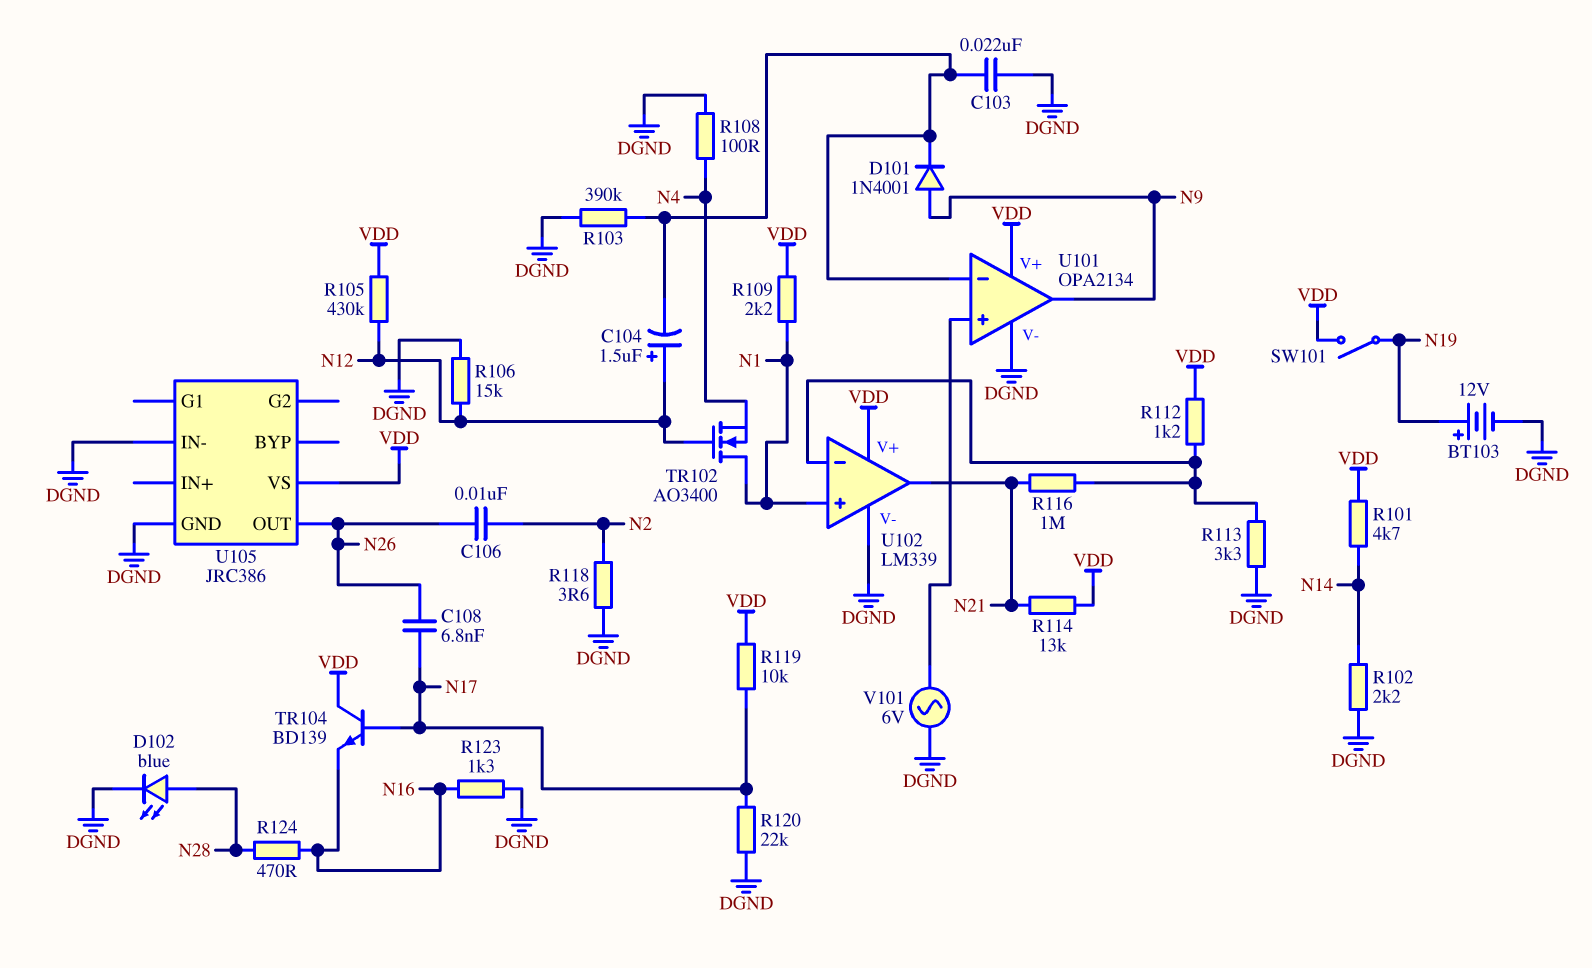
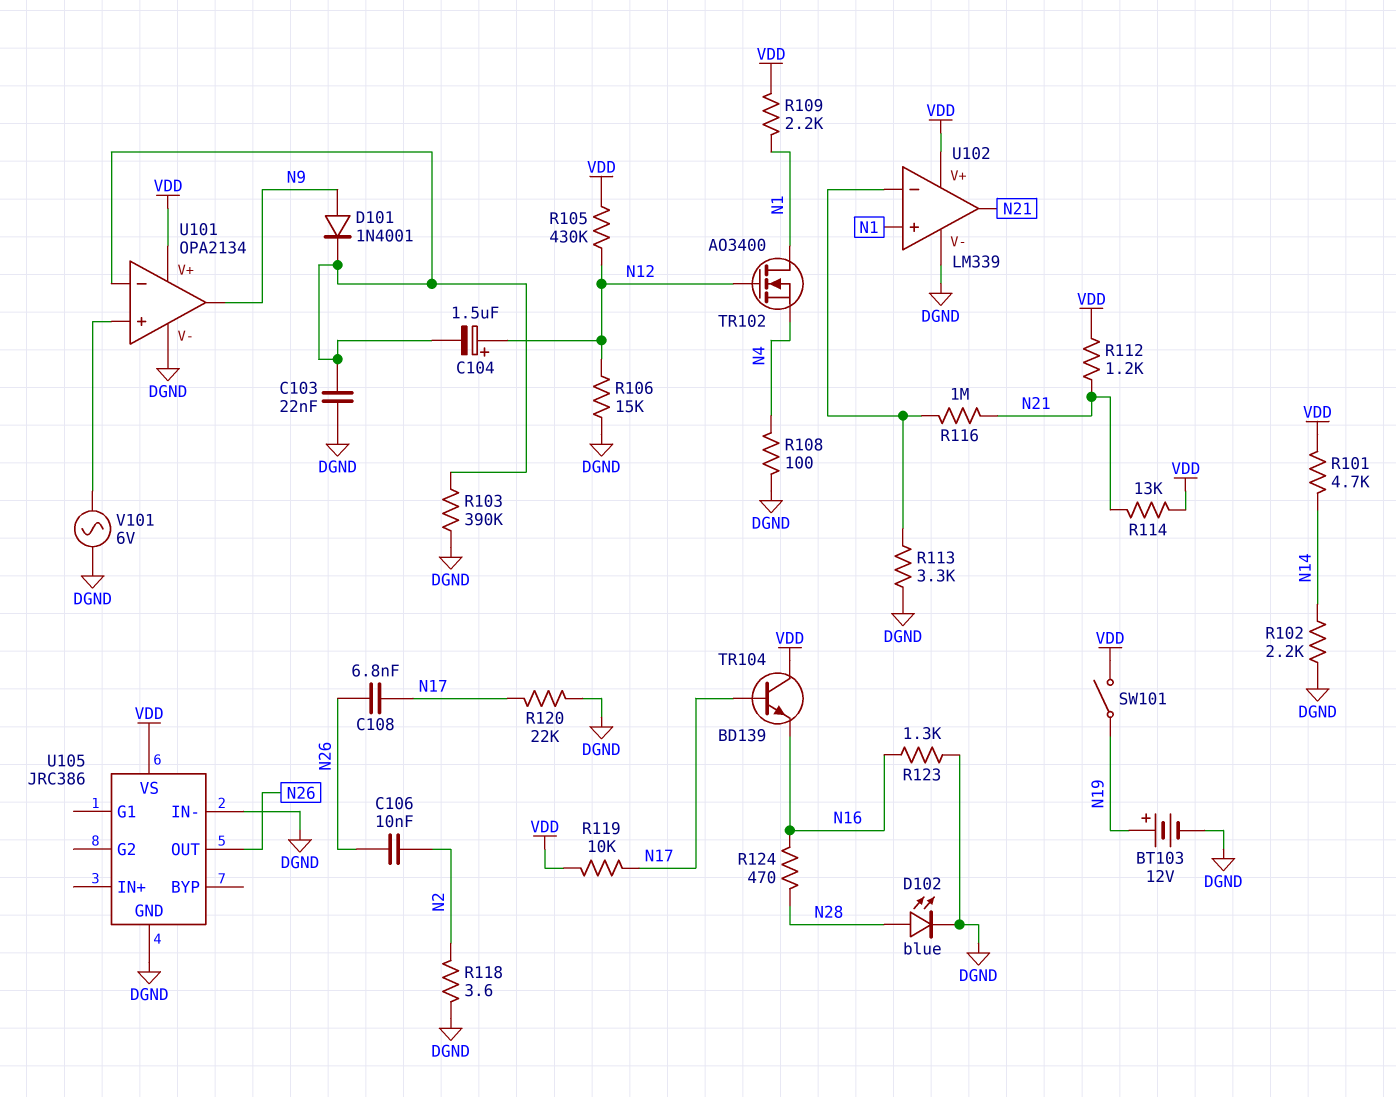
R112: 1.2k (U102/in-, VDD) -> 1.2k (N21, VDD)

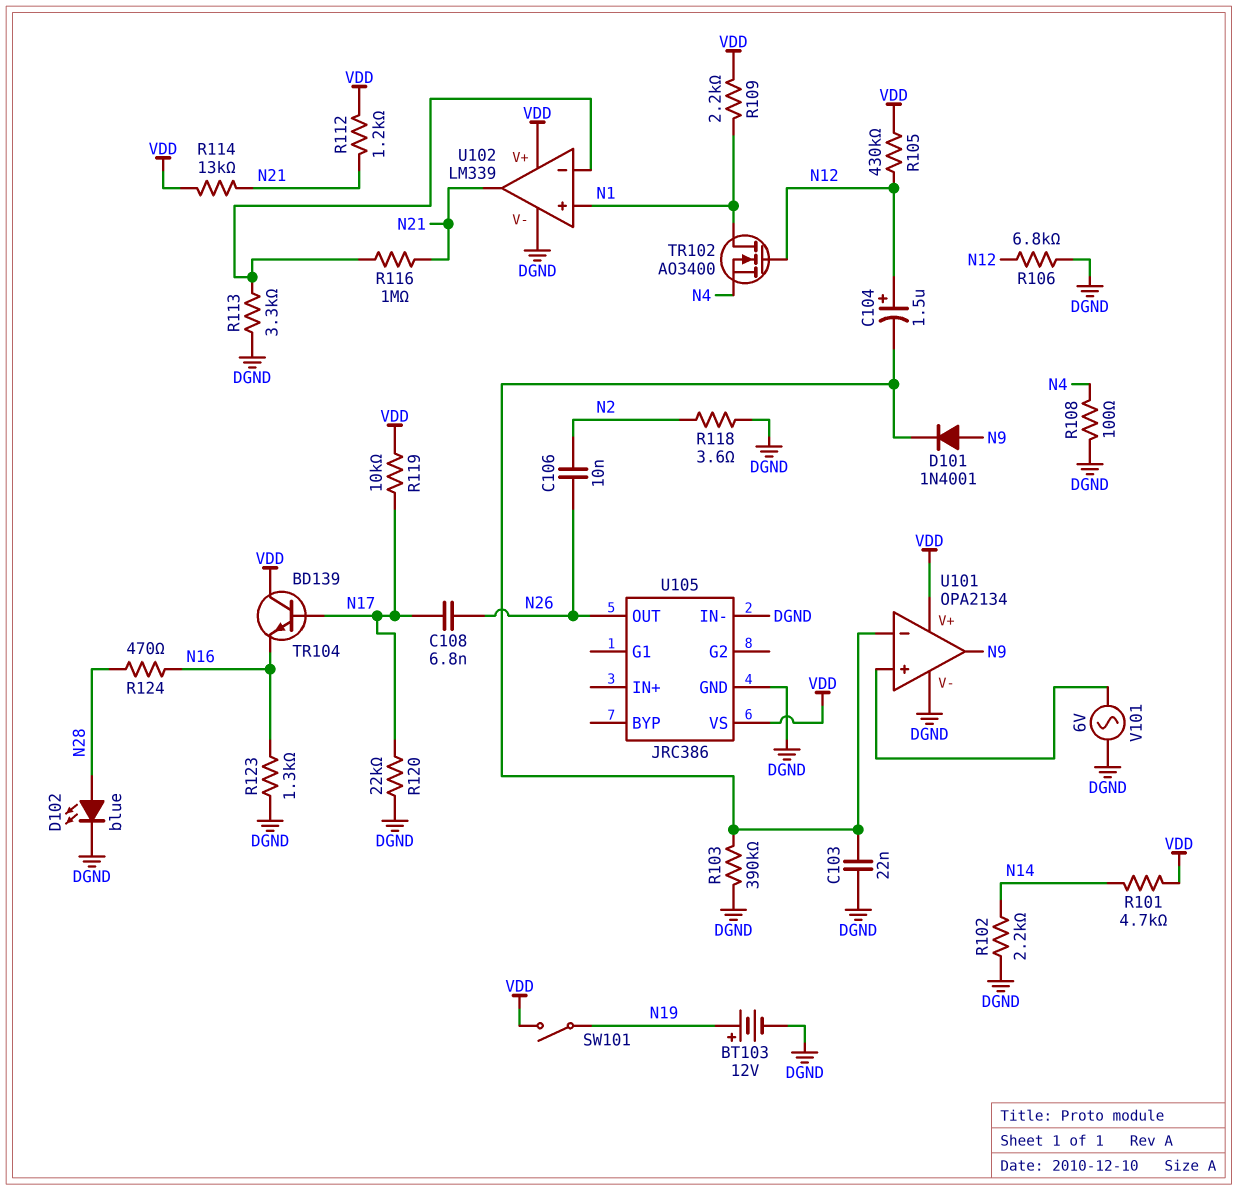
R106: 15k (DGND, N12) -> 6.8k (DGND, N12)

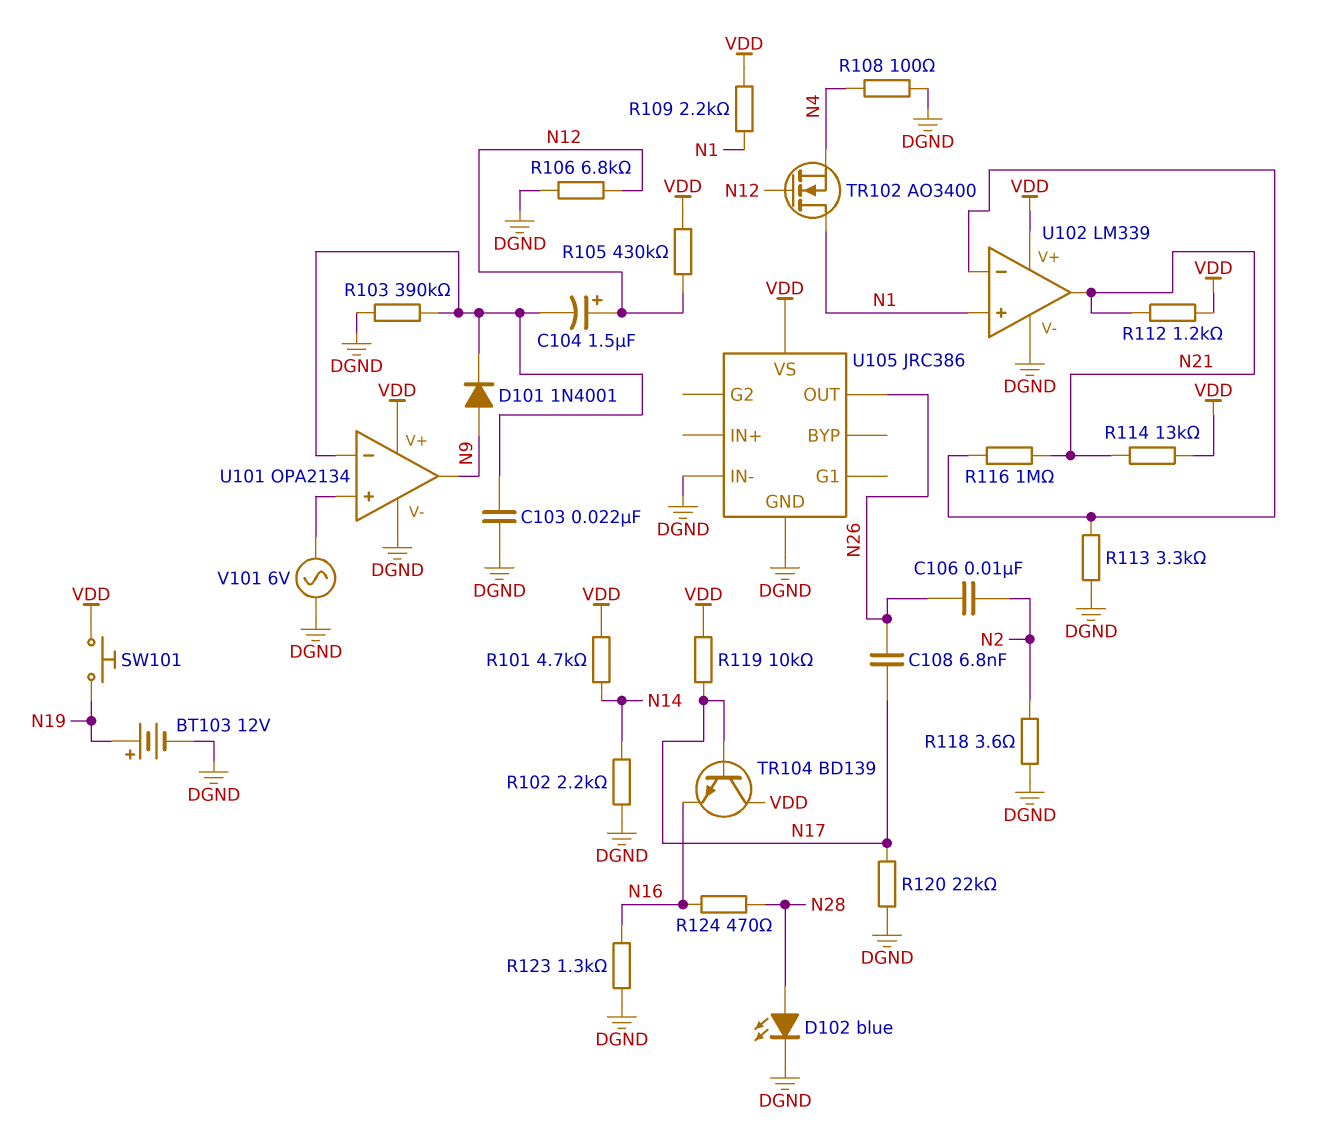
SW101: switch (N19, VDD) -> button (N19, VDD)

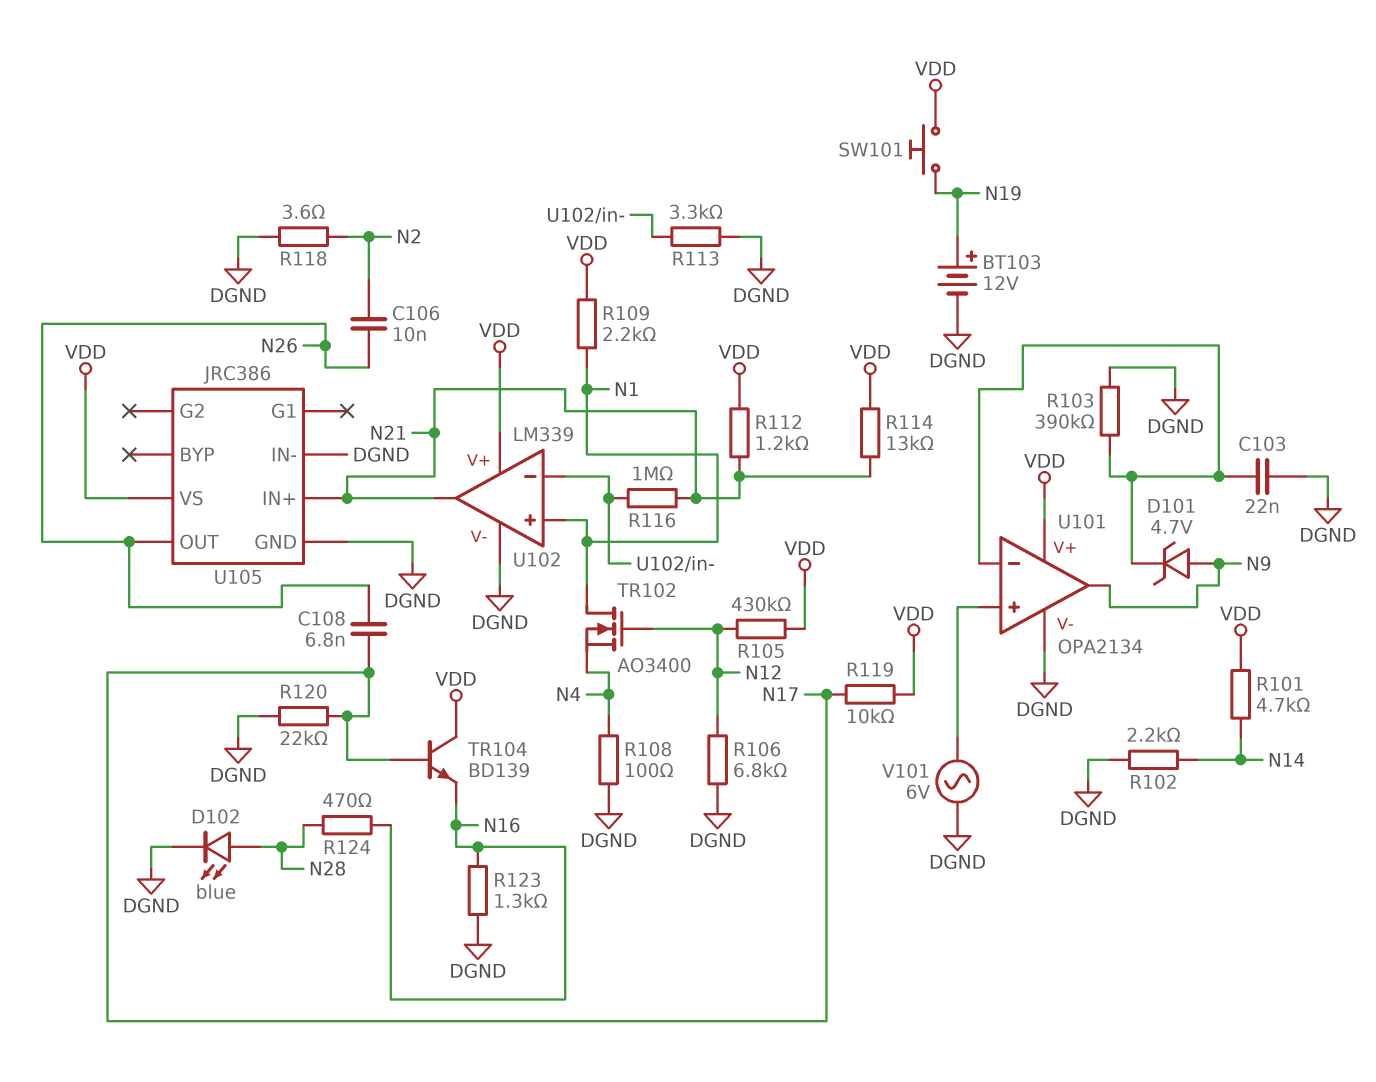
C104: 1.5uF (plus N12, minus U101/in-) -> none
D101: diode 1N4001 (A N9, K U101/in-) -> zener 4.7V (A N9, K U101/in-)
U105 pin IN+: none -> N21

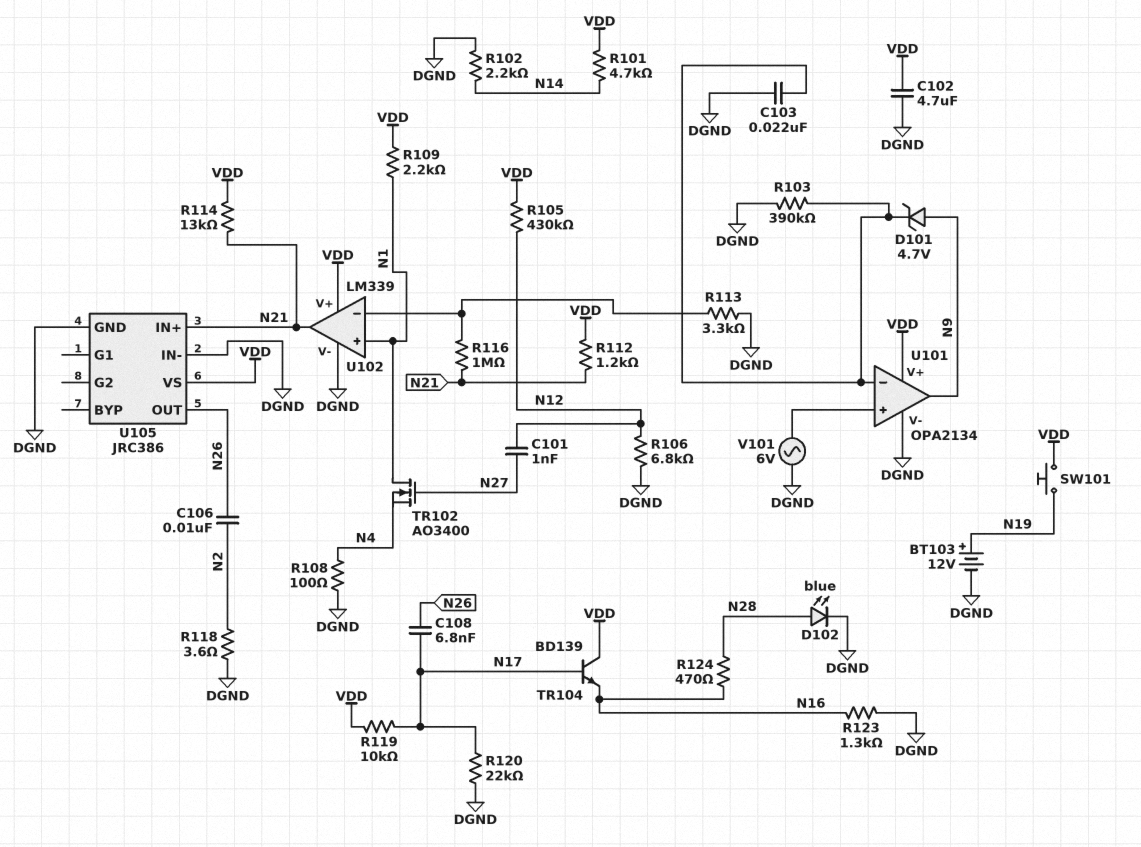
C101: none -> 1nF (N12, N27)
C102: none -> 4.7uF (DGND, VDD)
TR102: NMOS AO3400 (G N12, D N1, S N4) -> NMOS AO3400 (G N27, D N1, S N4)

